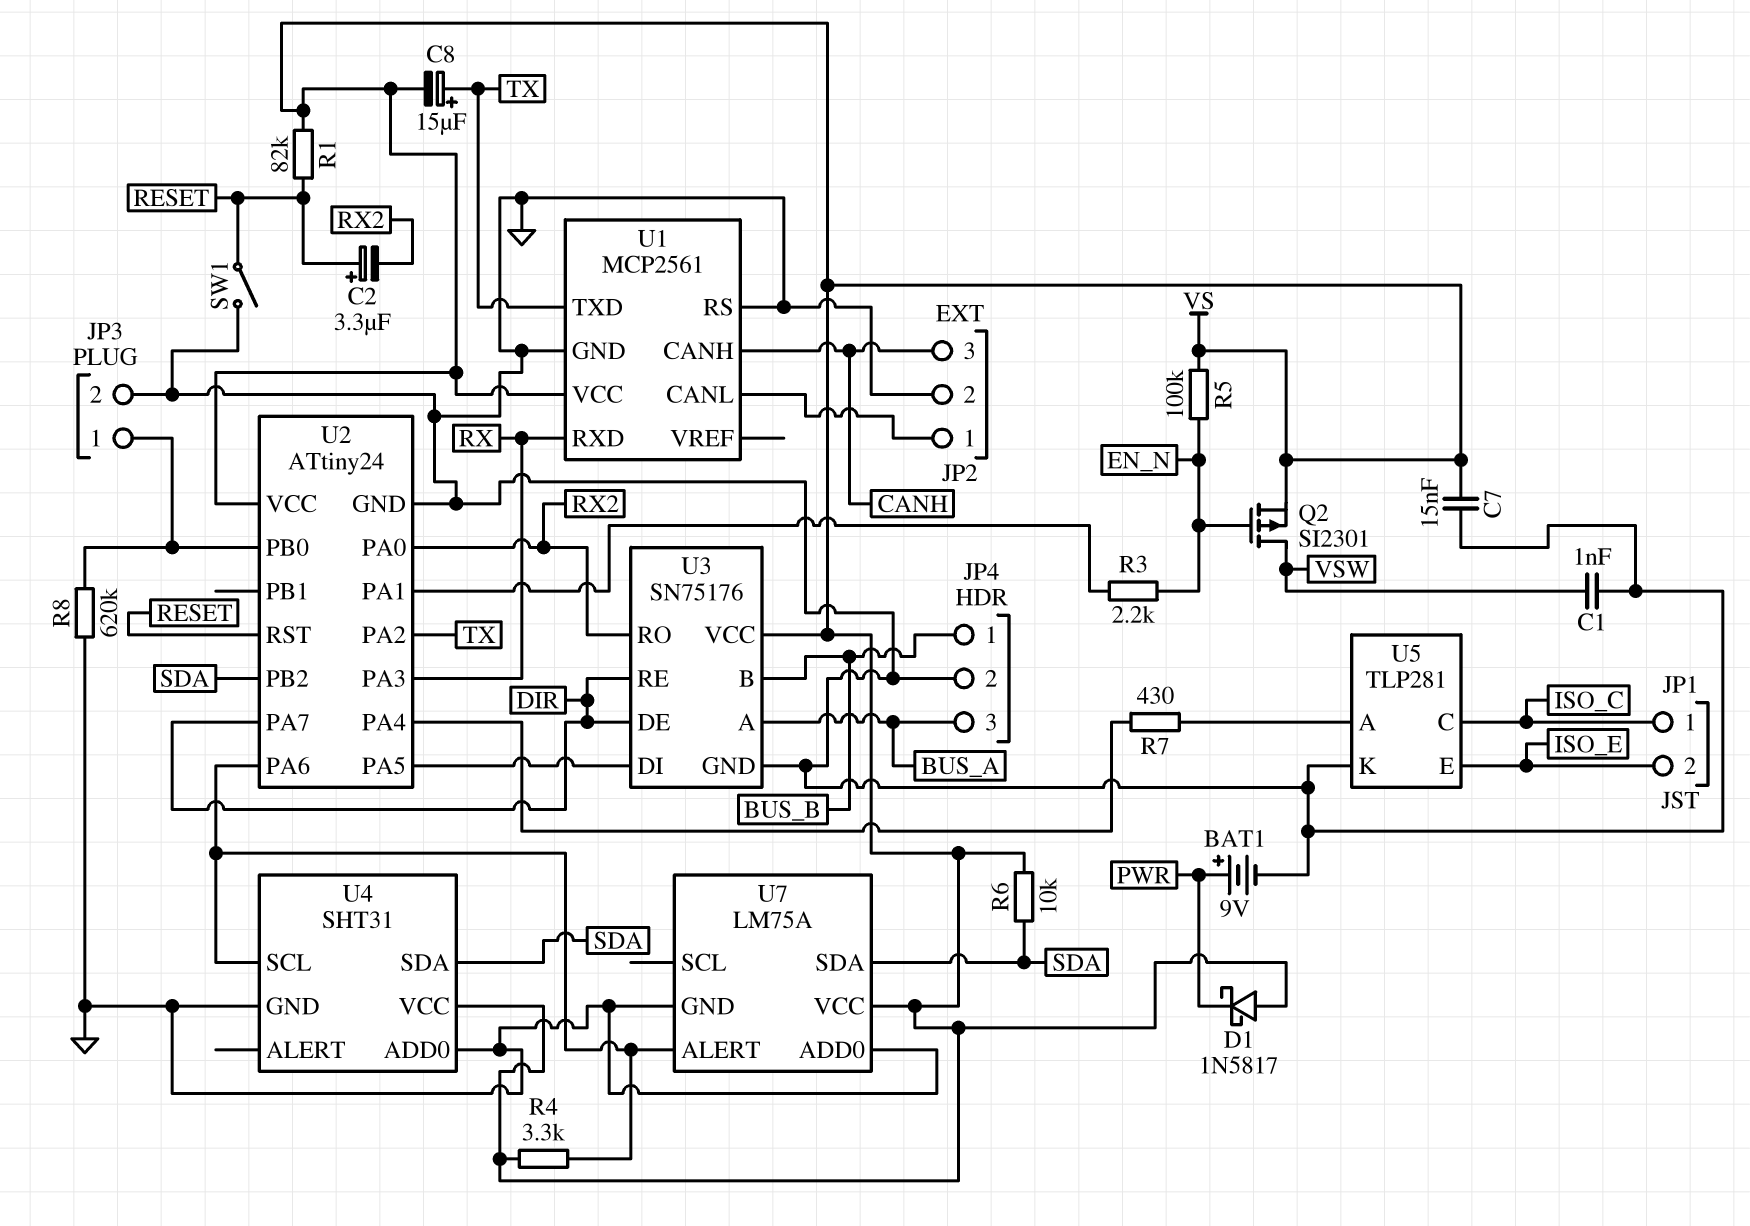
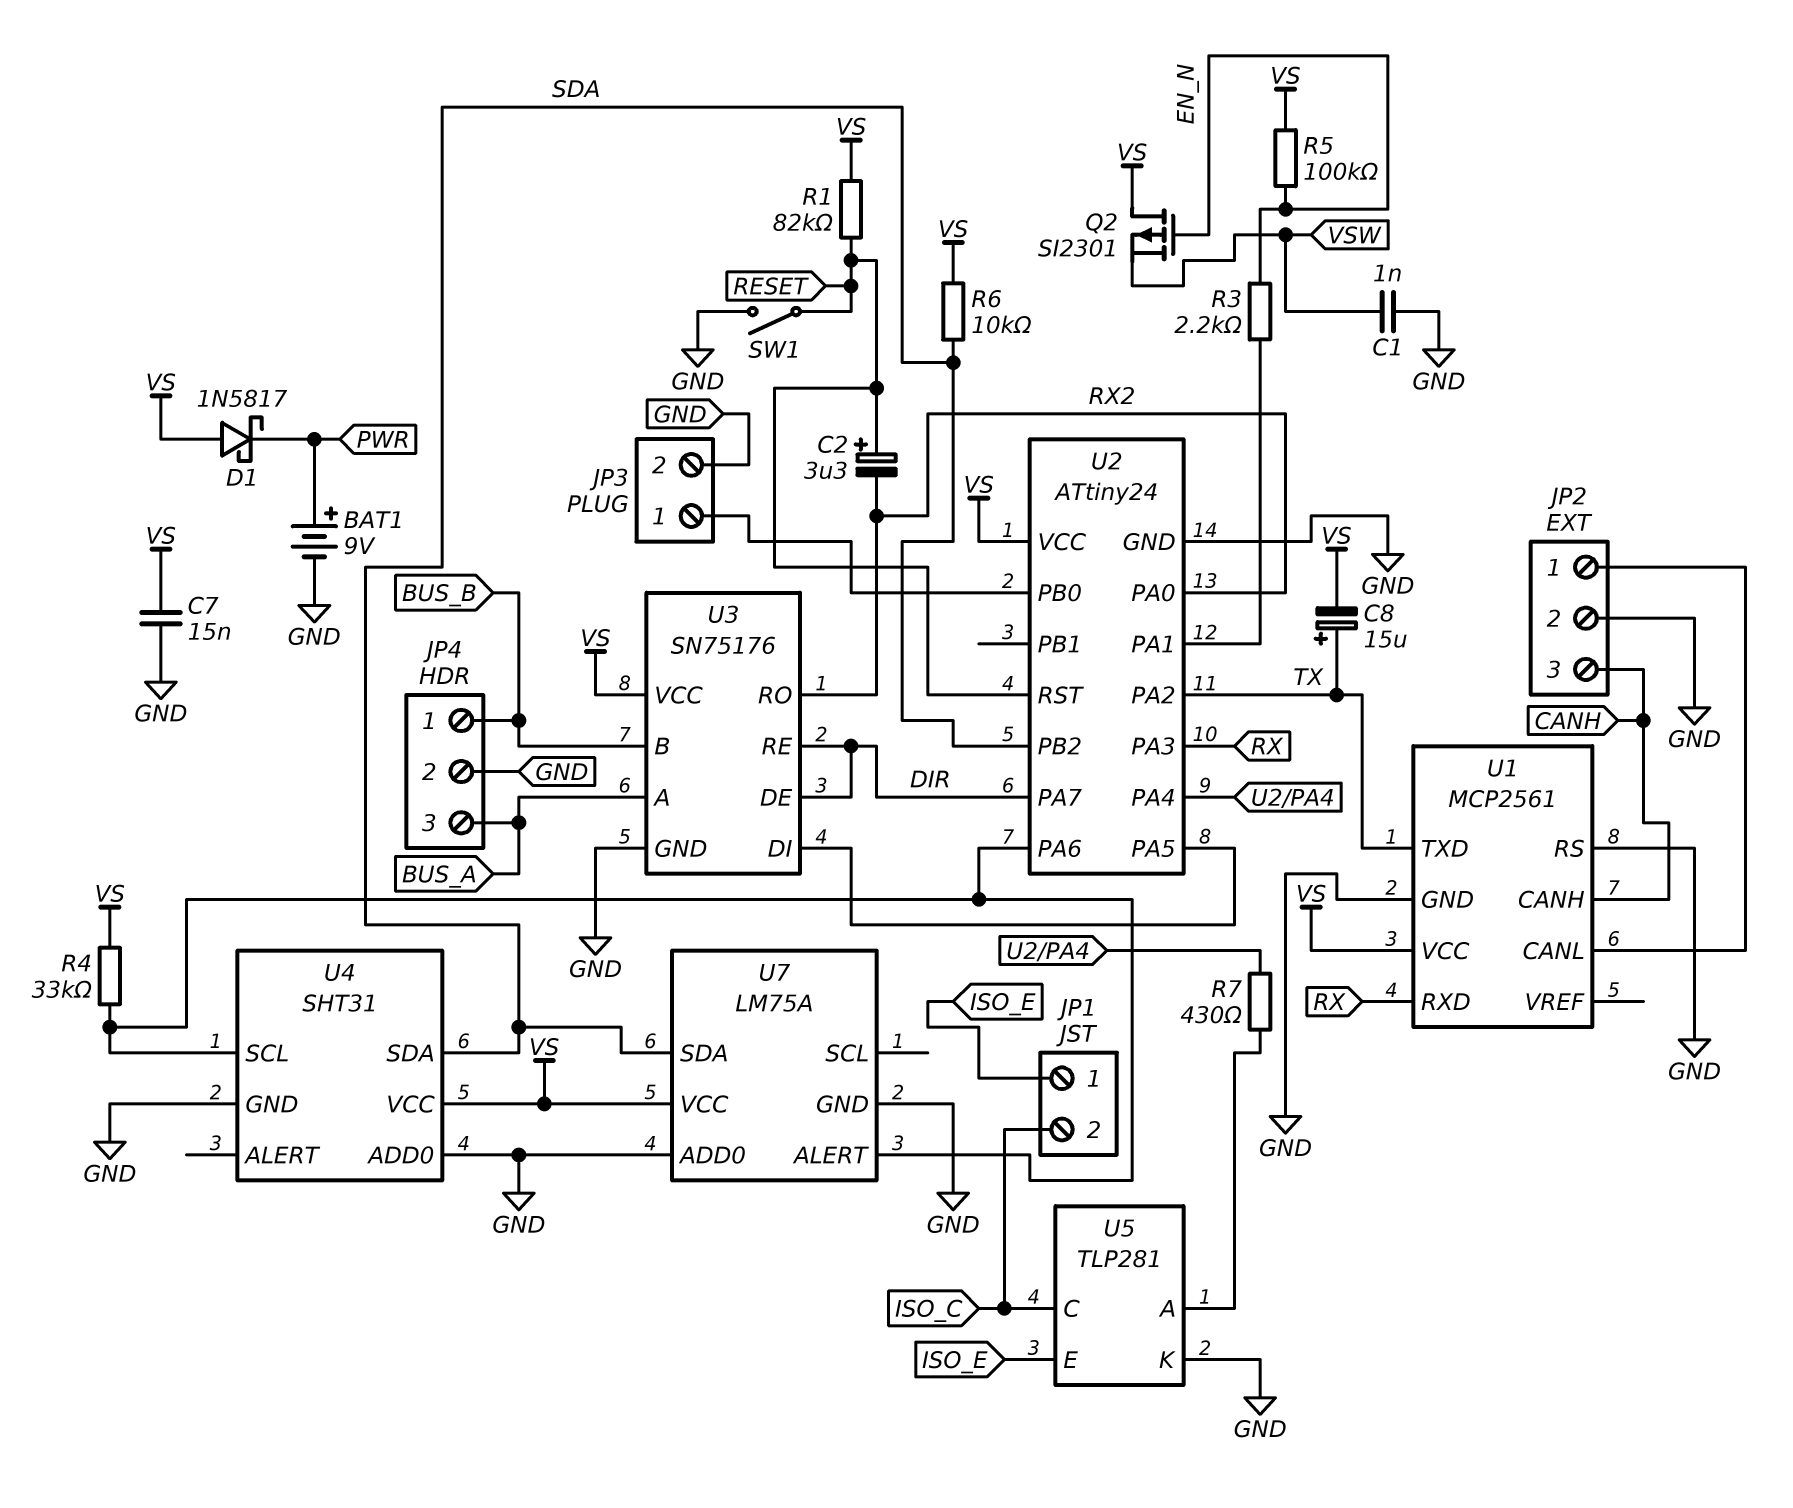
JP1 pin 1: ISO_C -> ISO_E
JP1 pin 2: ISO_E -> ISO_C
Q2: PMOS SI2301 (G EN_N, D VSW, S VS) -> PMOS SI2301 (G EN_N, D VS, S VSW)
R4: 3.3k (U2/PA6, VS) -> 33k (U2/PA6, VS)
R8: 620k (GND, JP3/1) -> none

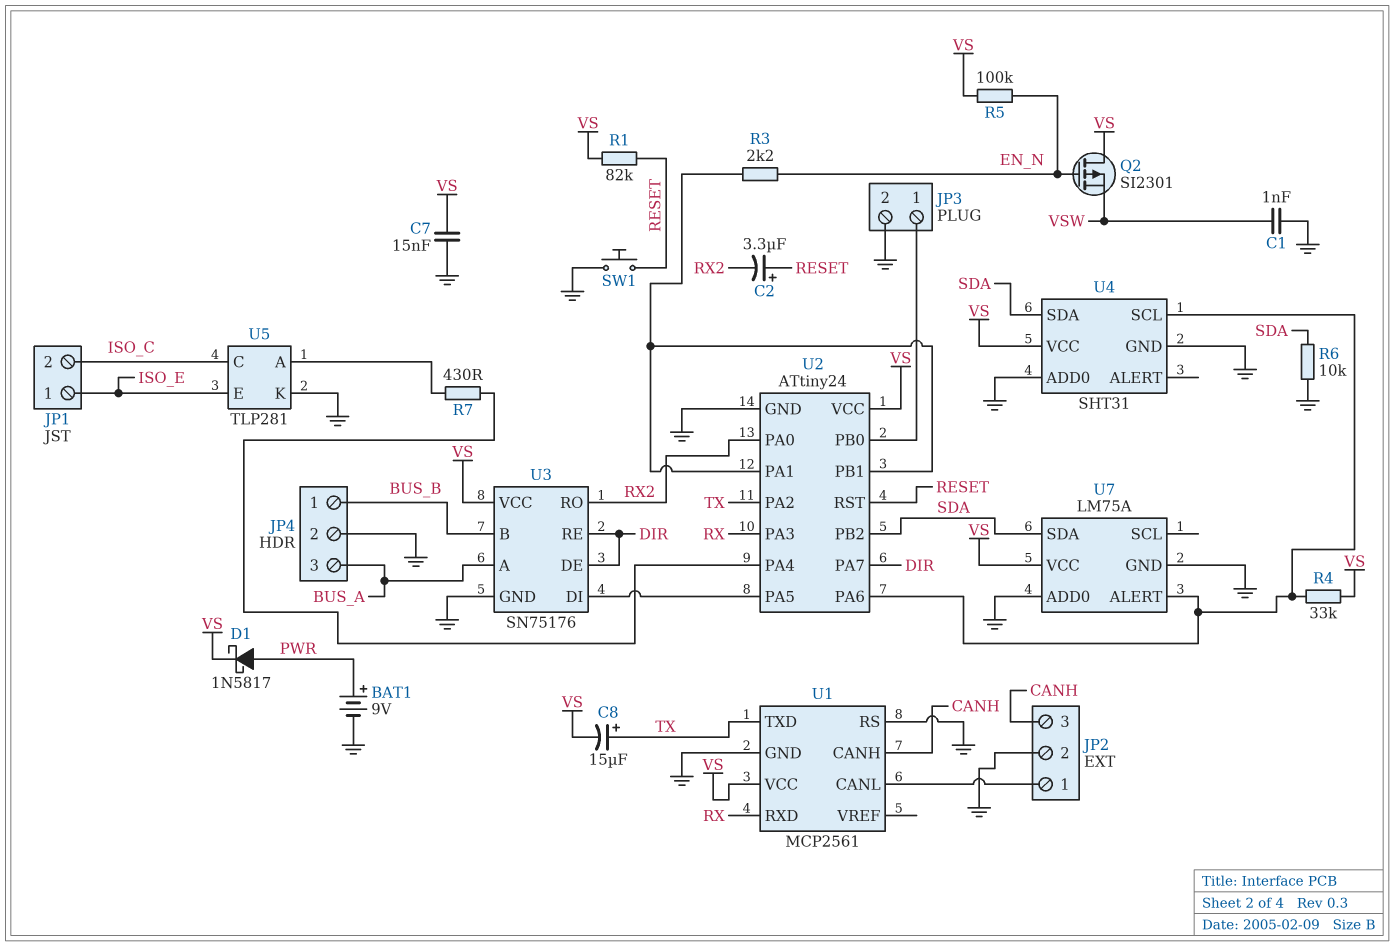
D1: schottky 1N5817 (A VS, K PWR) -> schottky 1N5817 (A PWR, K VS)
R6: 10k (SDA, VS) -> 10k (GND, SDA)
SW1: switch (GND, RESET) -> button (GND, RESET)
U2 pin PB1: none -> U2/PA1

